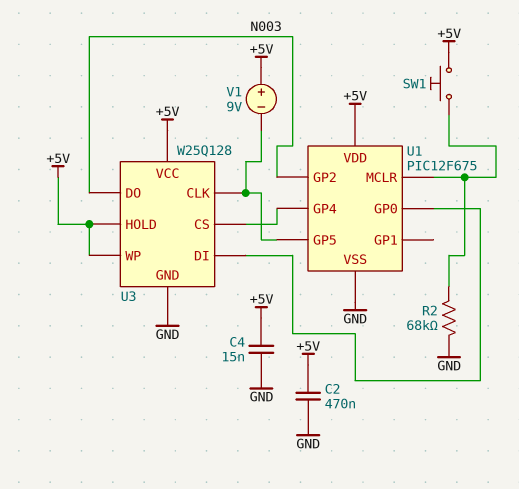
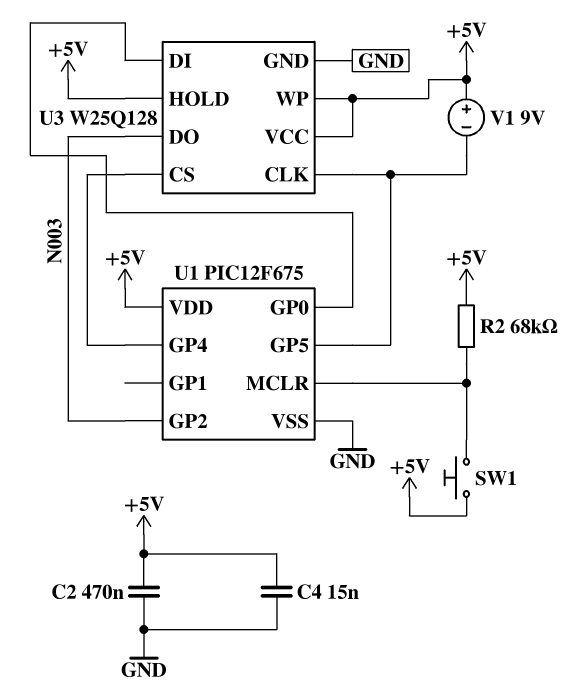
R2: 68k (GND, U1/MCLR) -> 68k (+5V, U1/MCLR)

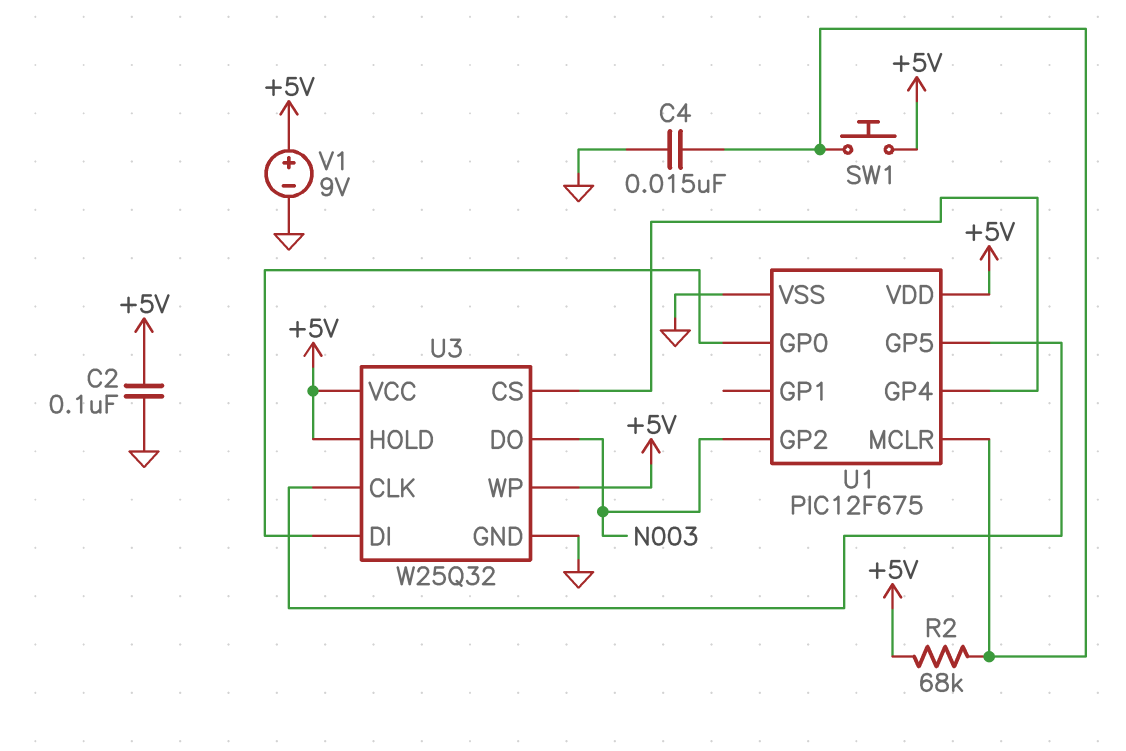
C2: 470nF (+5V, GND) -> 100nF (+5V, GND)
C4: 15nF (+5V, GND) -> 15nF (GND, U1/MCLR)
U3: W25Q128 -> W25Q32
V1: 9V (plus +5V, minus U1/GP5) -> 9V (plus +5V, minus GND)

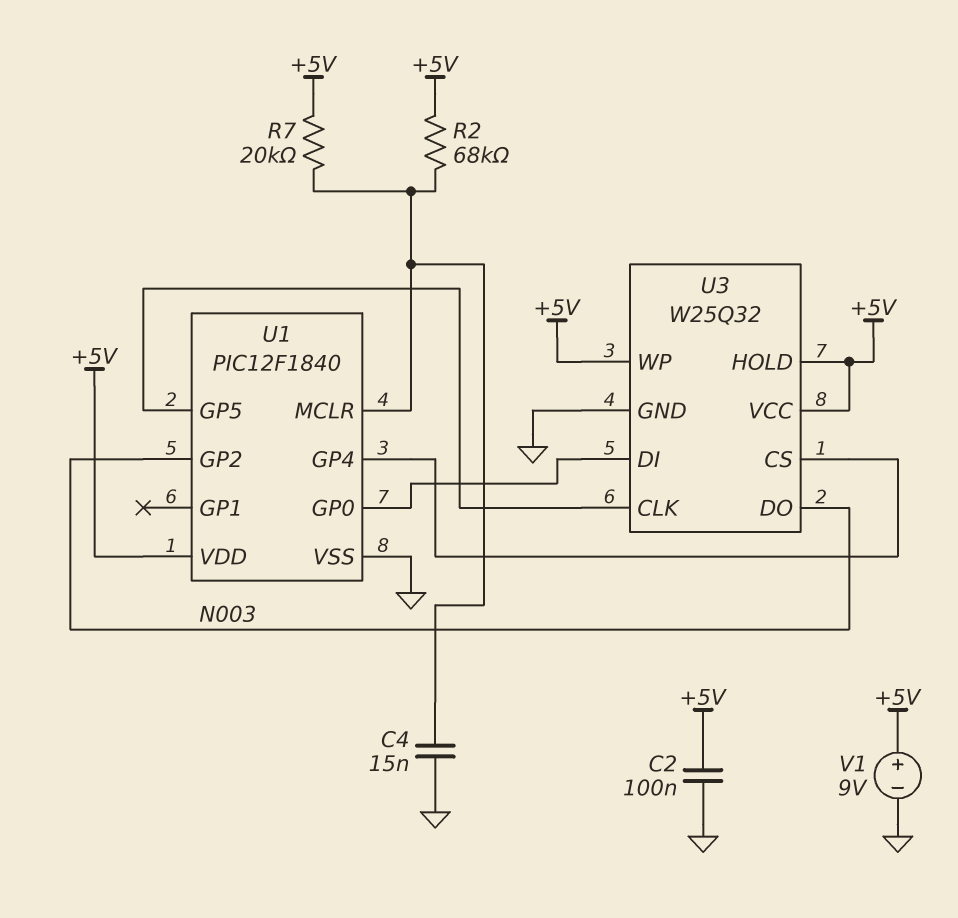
R7: none -> 20k (+5V, U1/MCLR)
SW1: button (+5V, U1/MCLR) -> none
U1: PIC12F675 -> PIC12F1840

